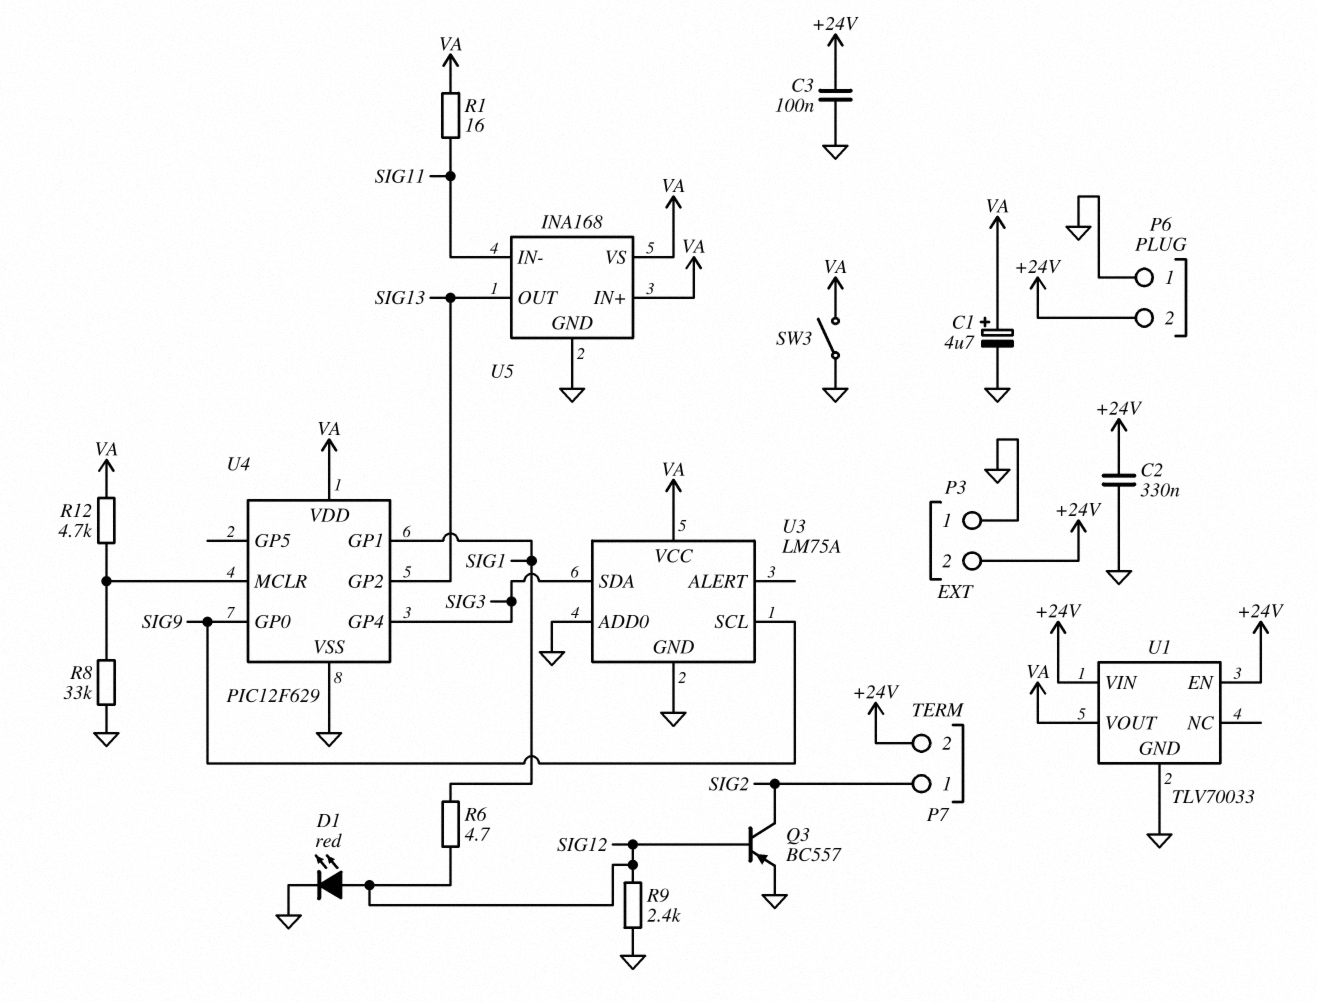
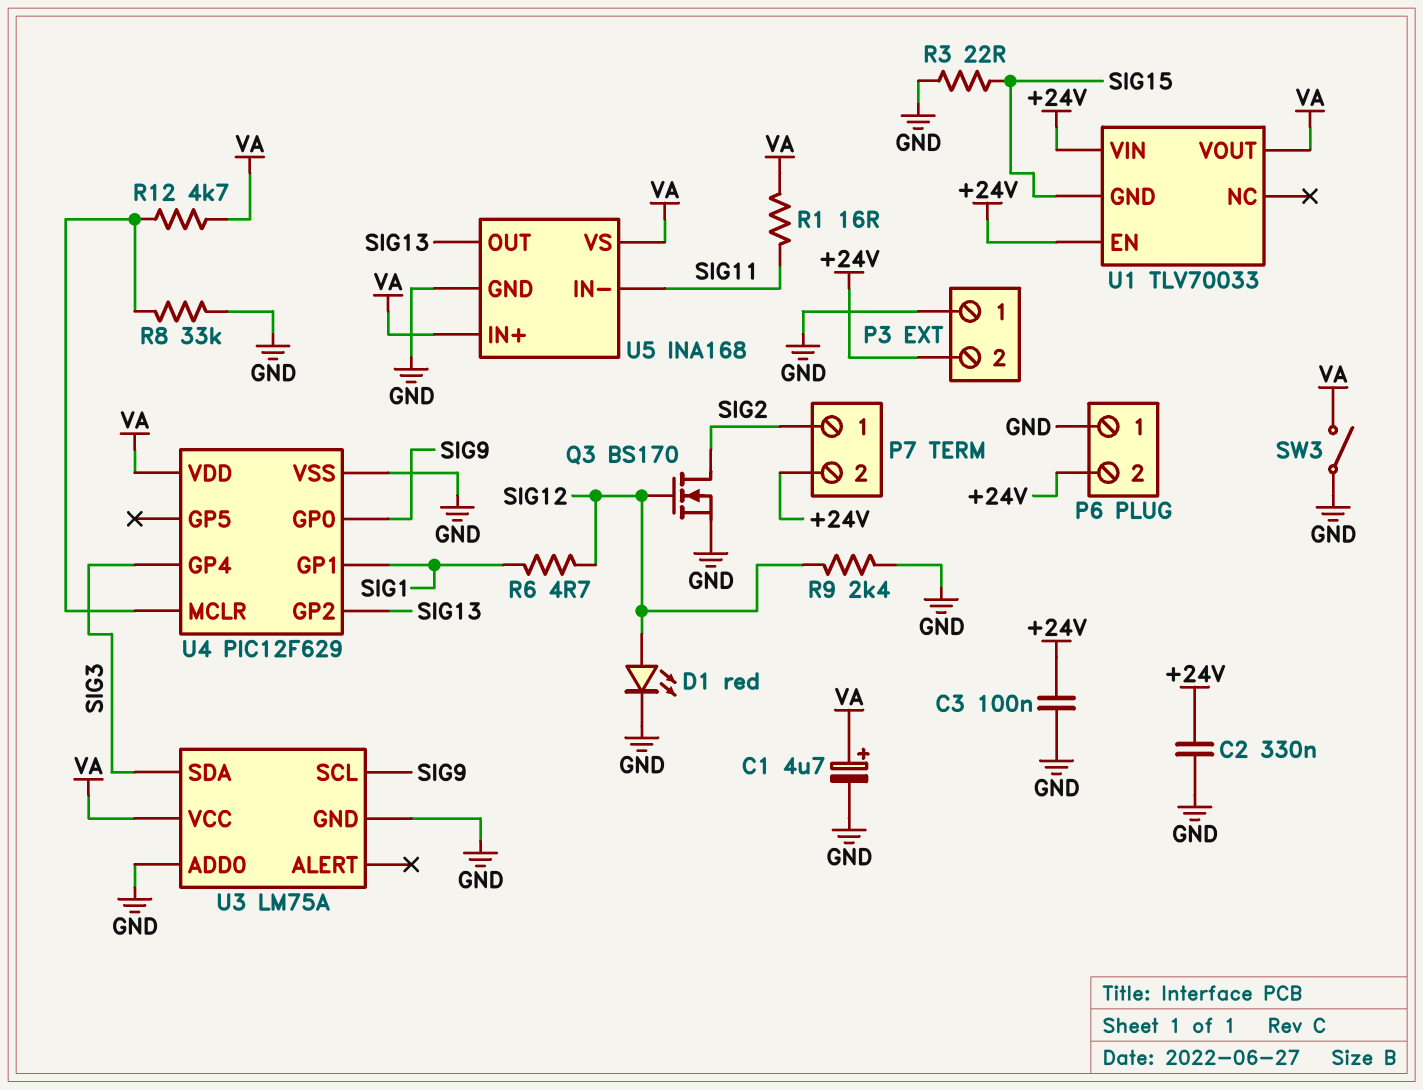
Q3: PNP BC557 (B SIG12, C SIG2, E GND) -> NMOS BS170 (G SIG12, D SIG2, S GND)
R3: none -> 22 (GND, SIG15)
U1 pin GND: GND -> SIG15

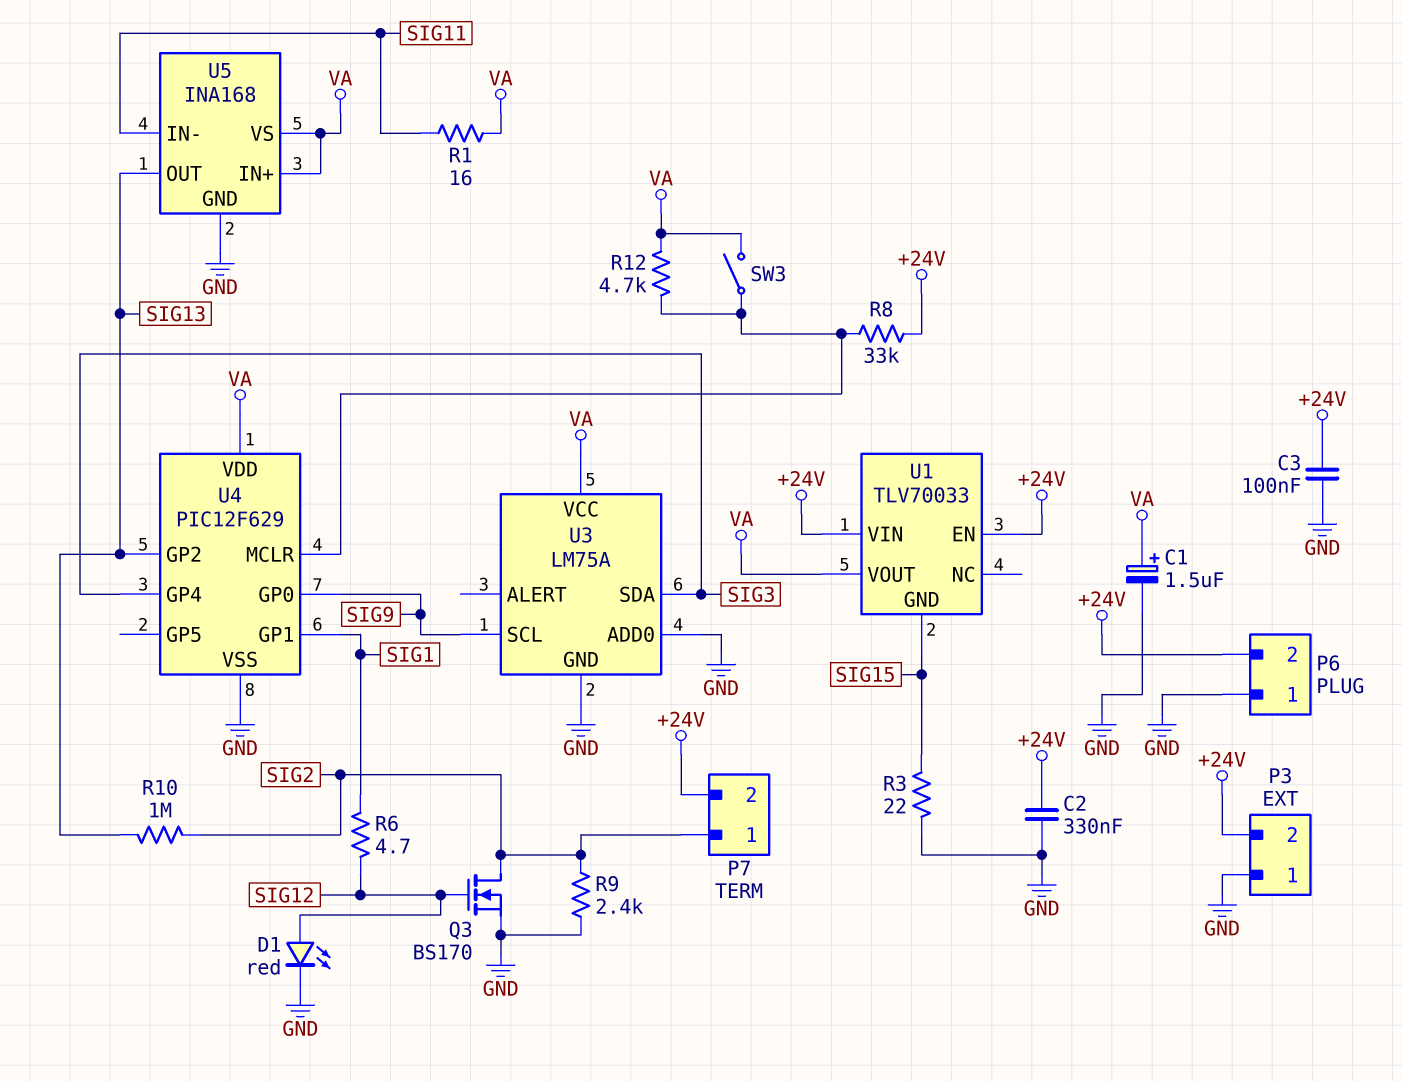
C1: 4.7uF (plus VA, minus GND) -> 1.5uF (plus VA, minus GND)
R8: 33k (GND, U4/MCLR) -> 33k (+24V, U4/MCLR)
R9: 2.4k (GND, SIG12) -> 2.4k (GND, SIG2)
R10: none -> 1M (SIG2, SIG13)
SW3: switch (GND, VA) -> switch (U4/MCLR, VA)

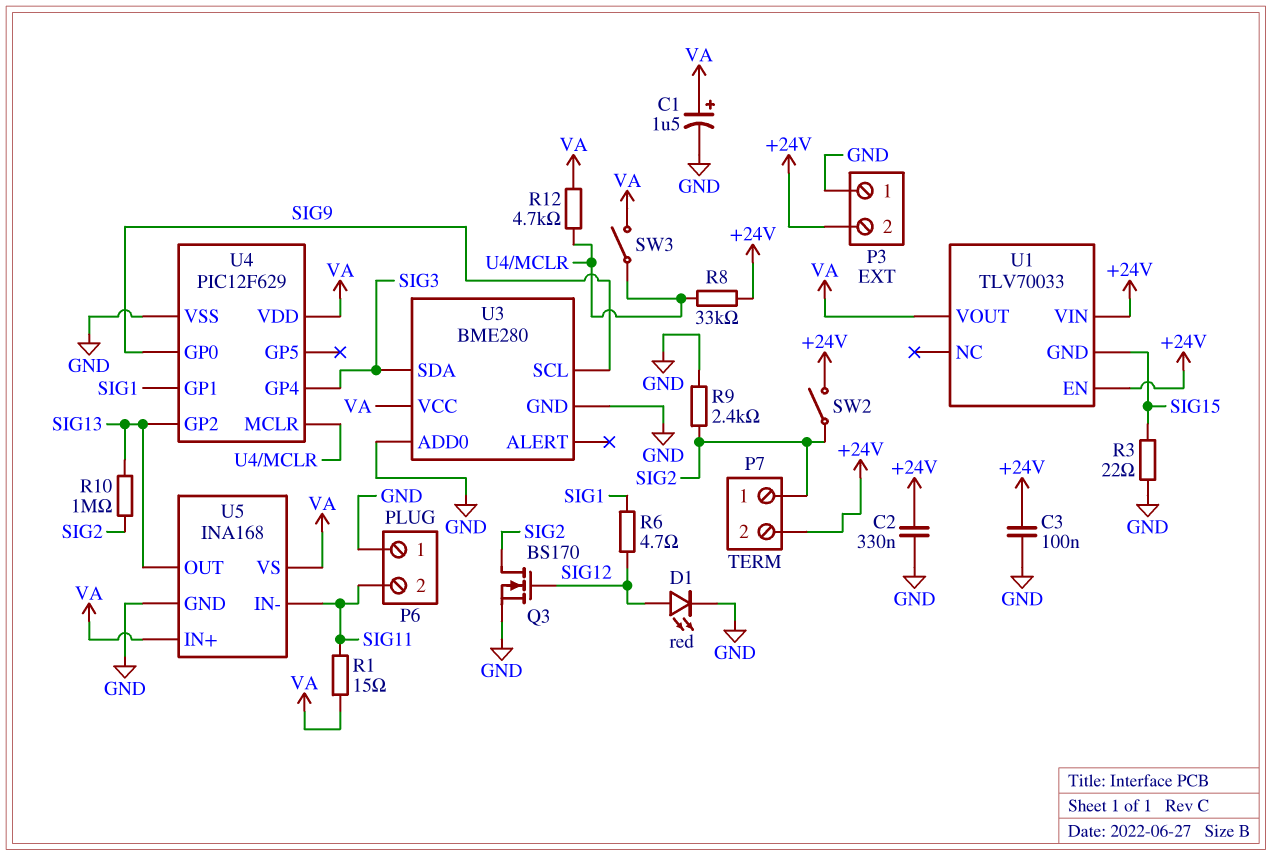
P6 pin 2: +24V -> SIG11
R1: 16 (SIG11, VA) -> 15 (SIG11, VA)
SW2: none -> switch (+24V, SIG2)
U3: LM75A -> BME280

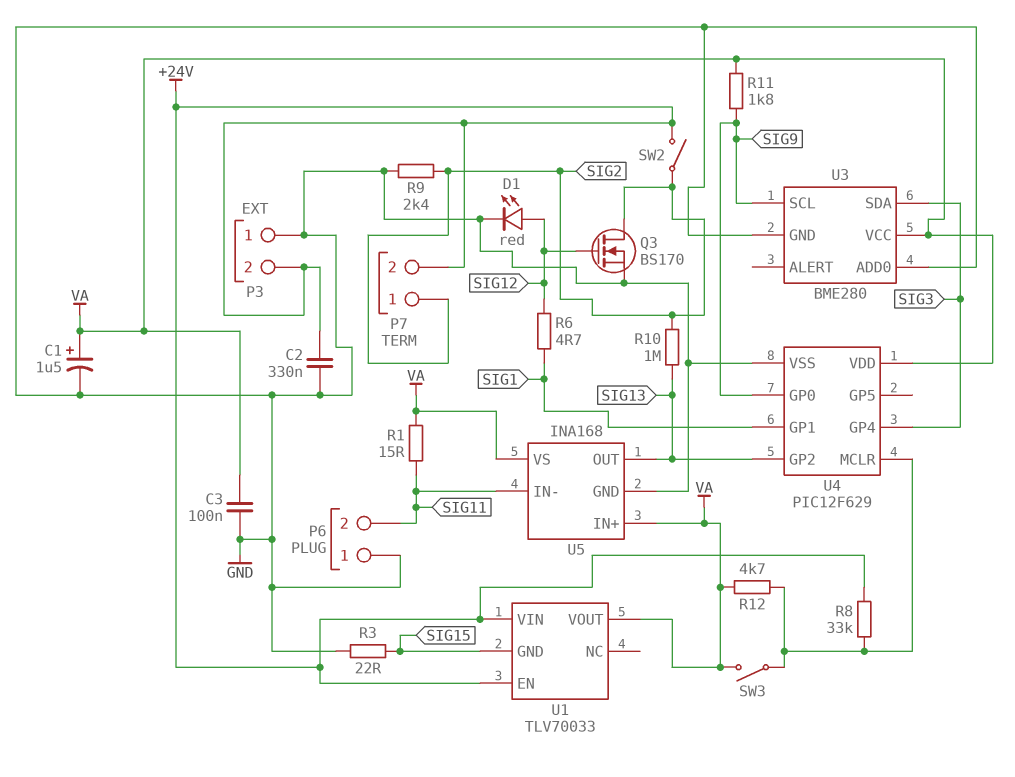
C3: 100nF (+24V, GND) -> 100nF (GND, VA)
R11: none -> 1.8k (SIG9, VA)

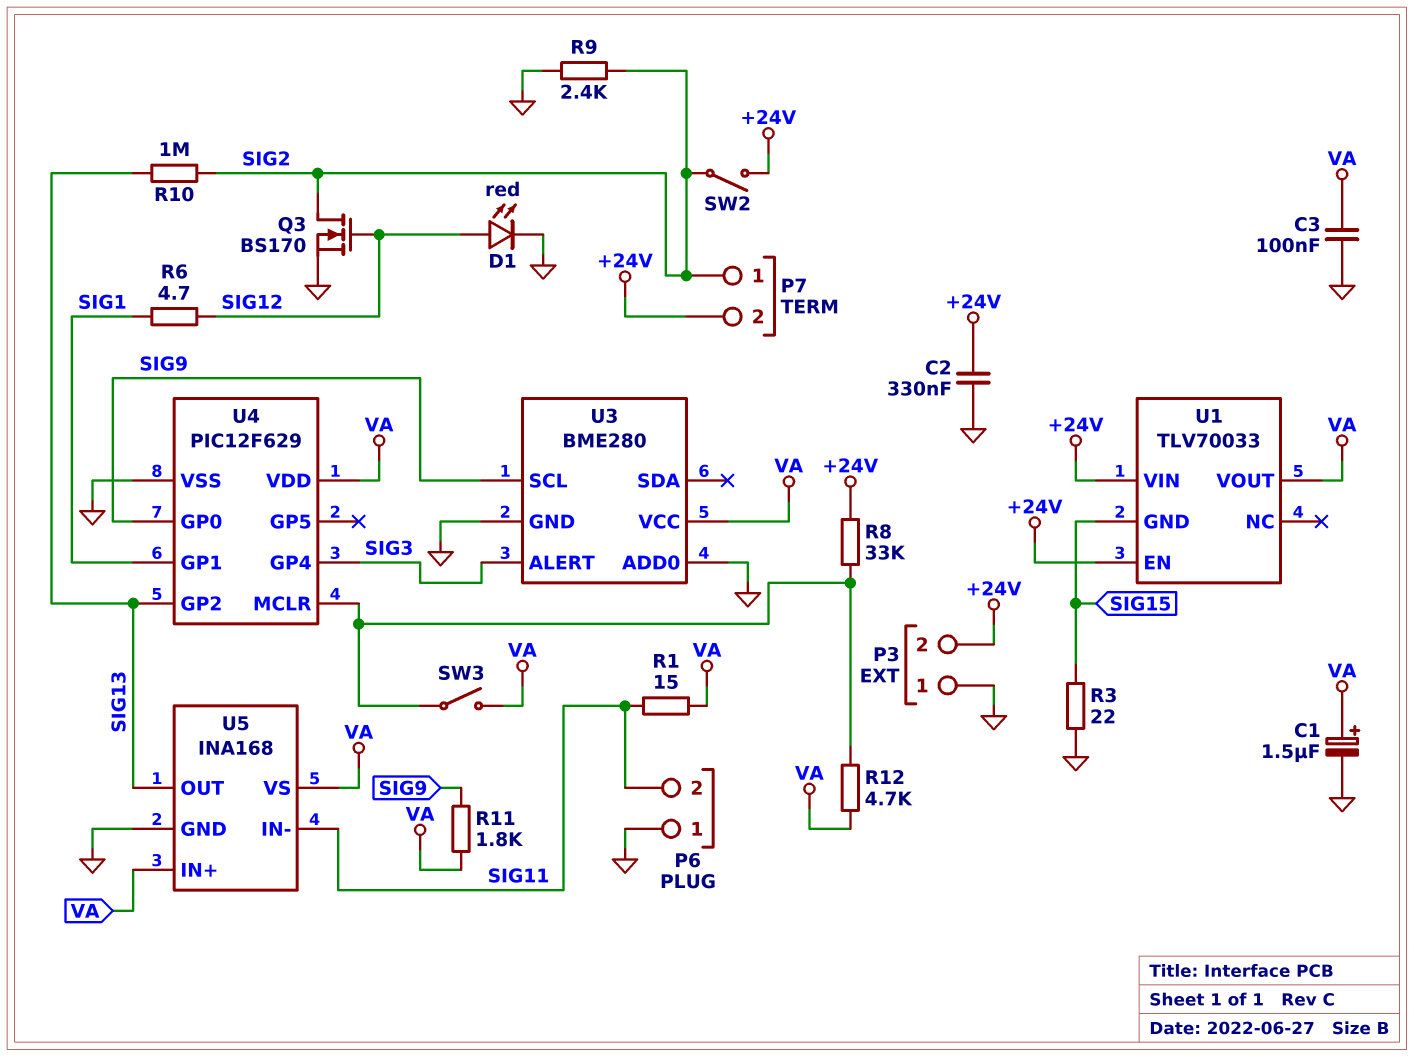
U3 pin ALERT: none -> SIG3
U3 pin SDA: SIG3 -> none

